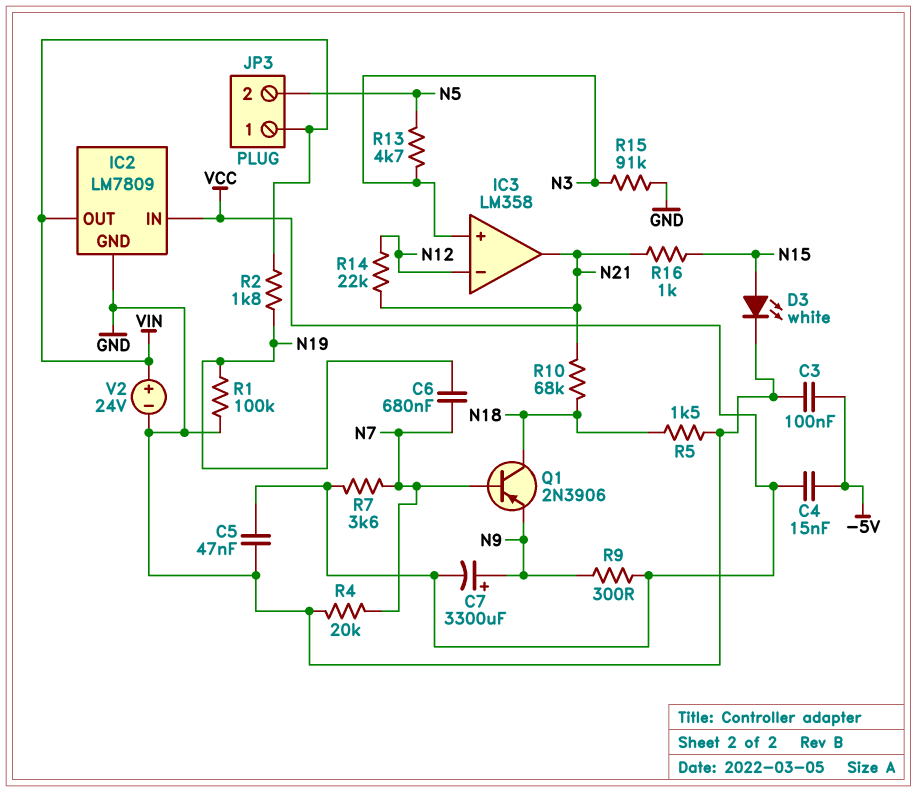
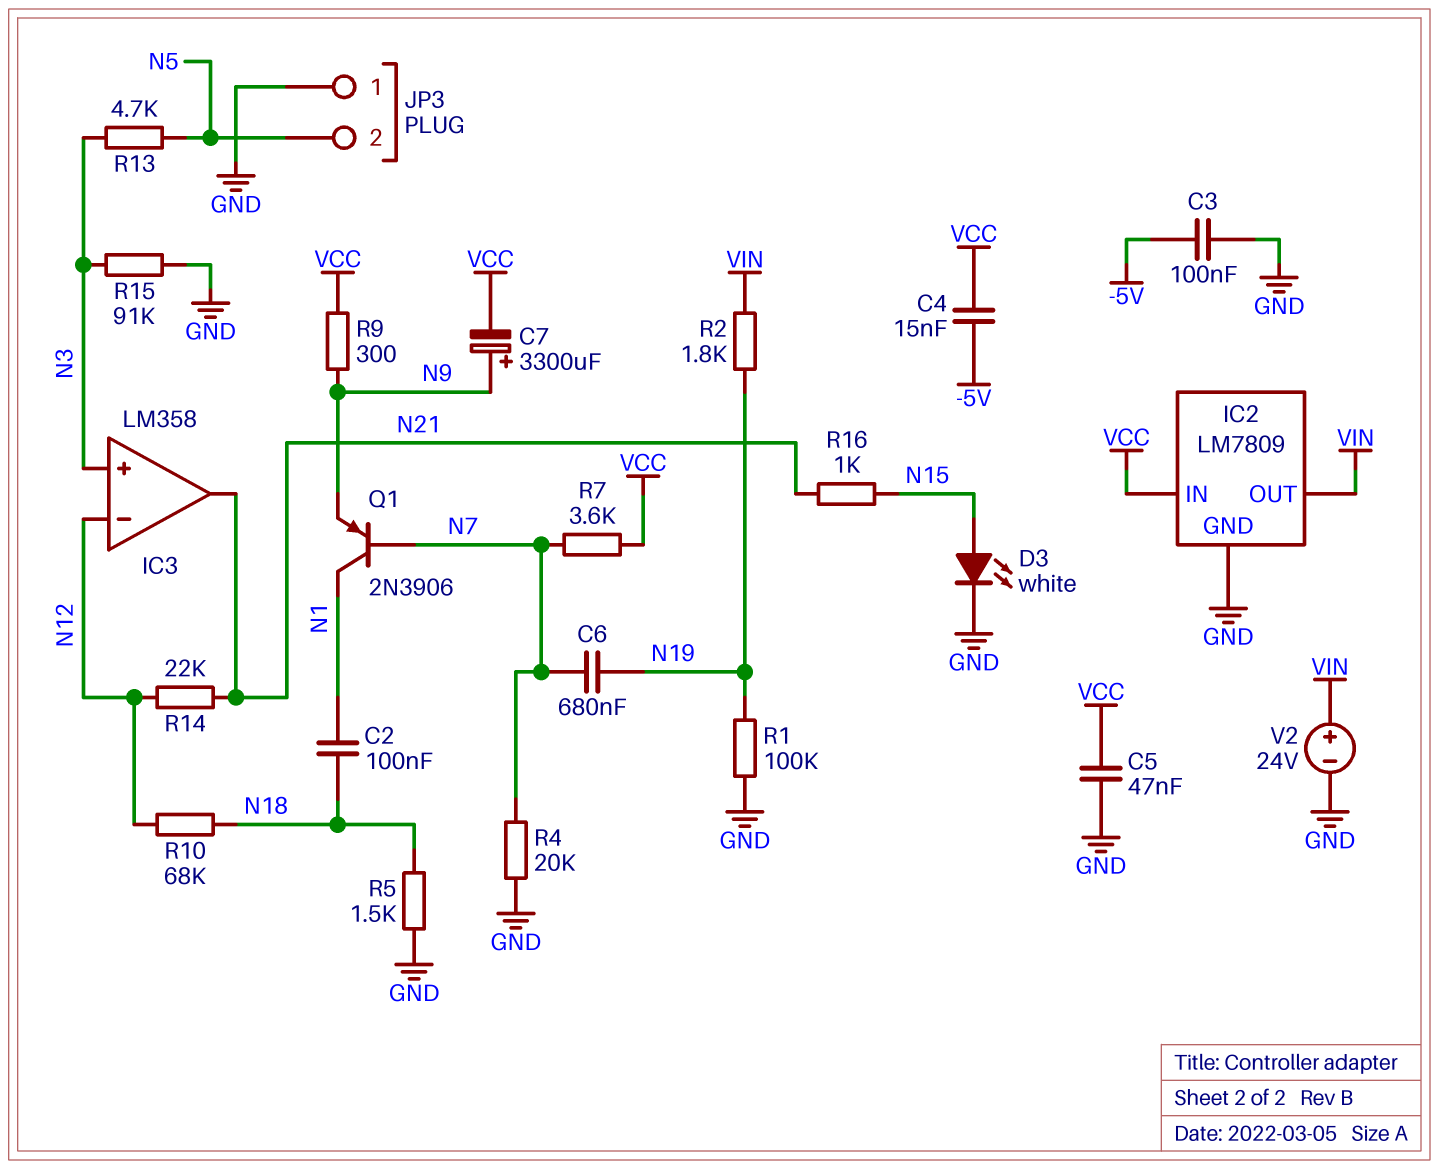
C2: none -> 100nF (N1, N18)
JP3 pin 1: VIN -> GND
Q1: PNP 2N3906 (B N7, C N18, E N9) -> PNP 2N3906 (B N7, C N1, E N9)
R10: 68k (N18, N21) -> 68k (N12, N18)

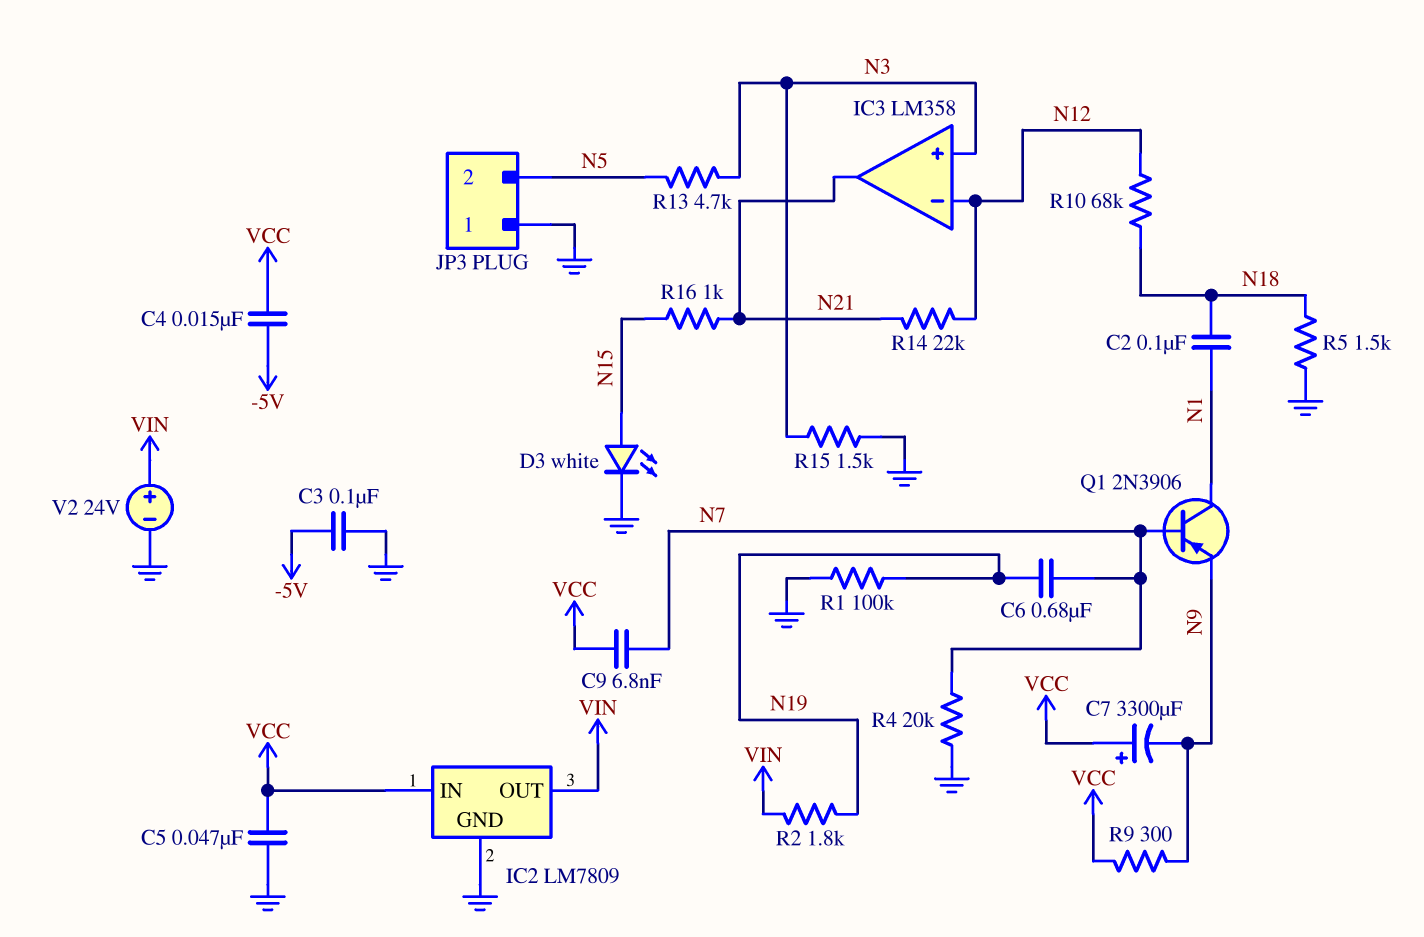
C7: 3300uF (plus N9, minus VCC) -> 3300uF (plus VCC, minus N9)
C9: none -> 6.8nF (N7, VCC)
R7: 3.6k (N7, VCC) -> none
R15: 91k (GND, N3) -> 1.5k (GND, N3)

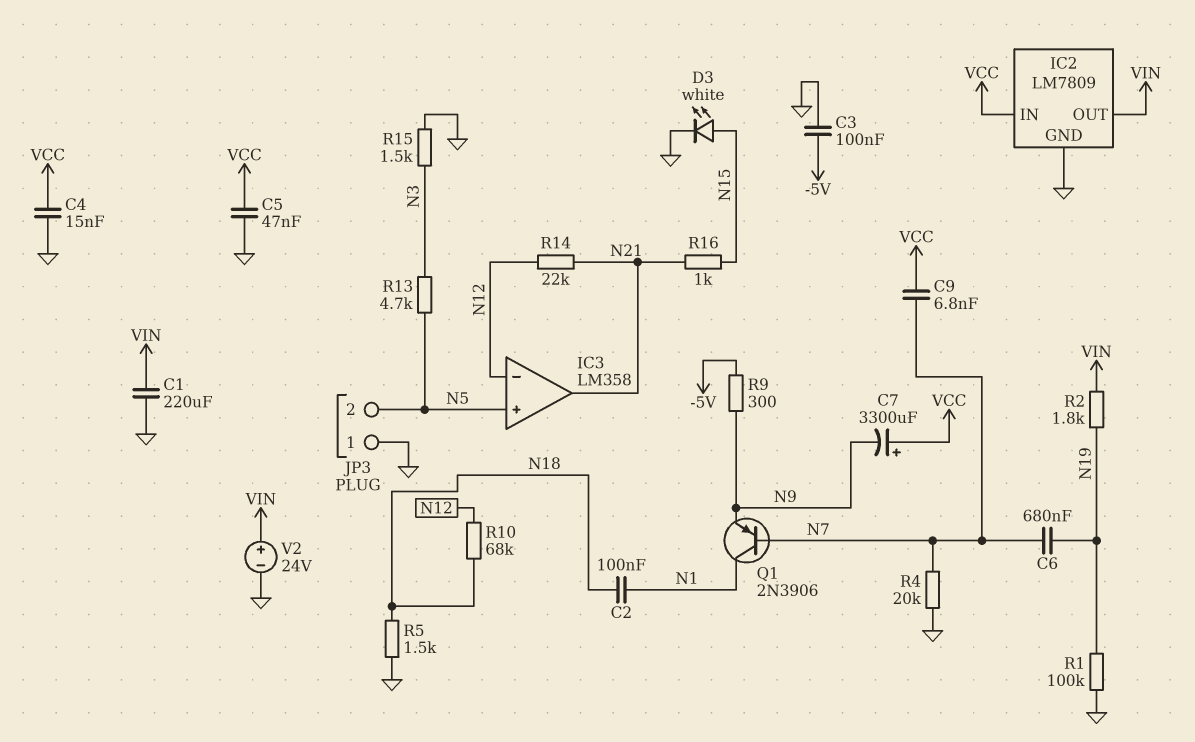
C1: none -> 220uF (GND, VIN)
C4: 15nF (-5V, VCC) -> 15nF (GND, VCC)
IC3 pin in+: N3 -> N5
R9: 300 (N9, VCC) -> 300 (-5V, N9)

